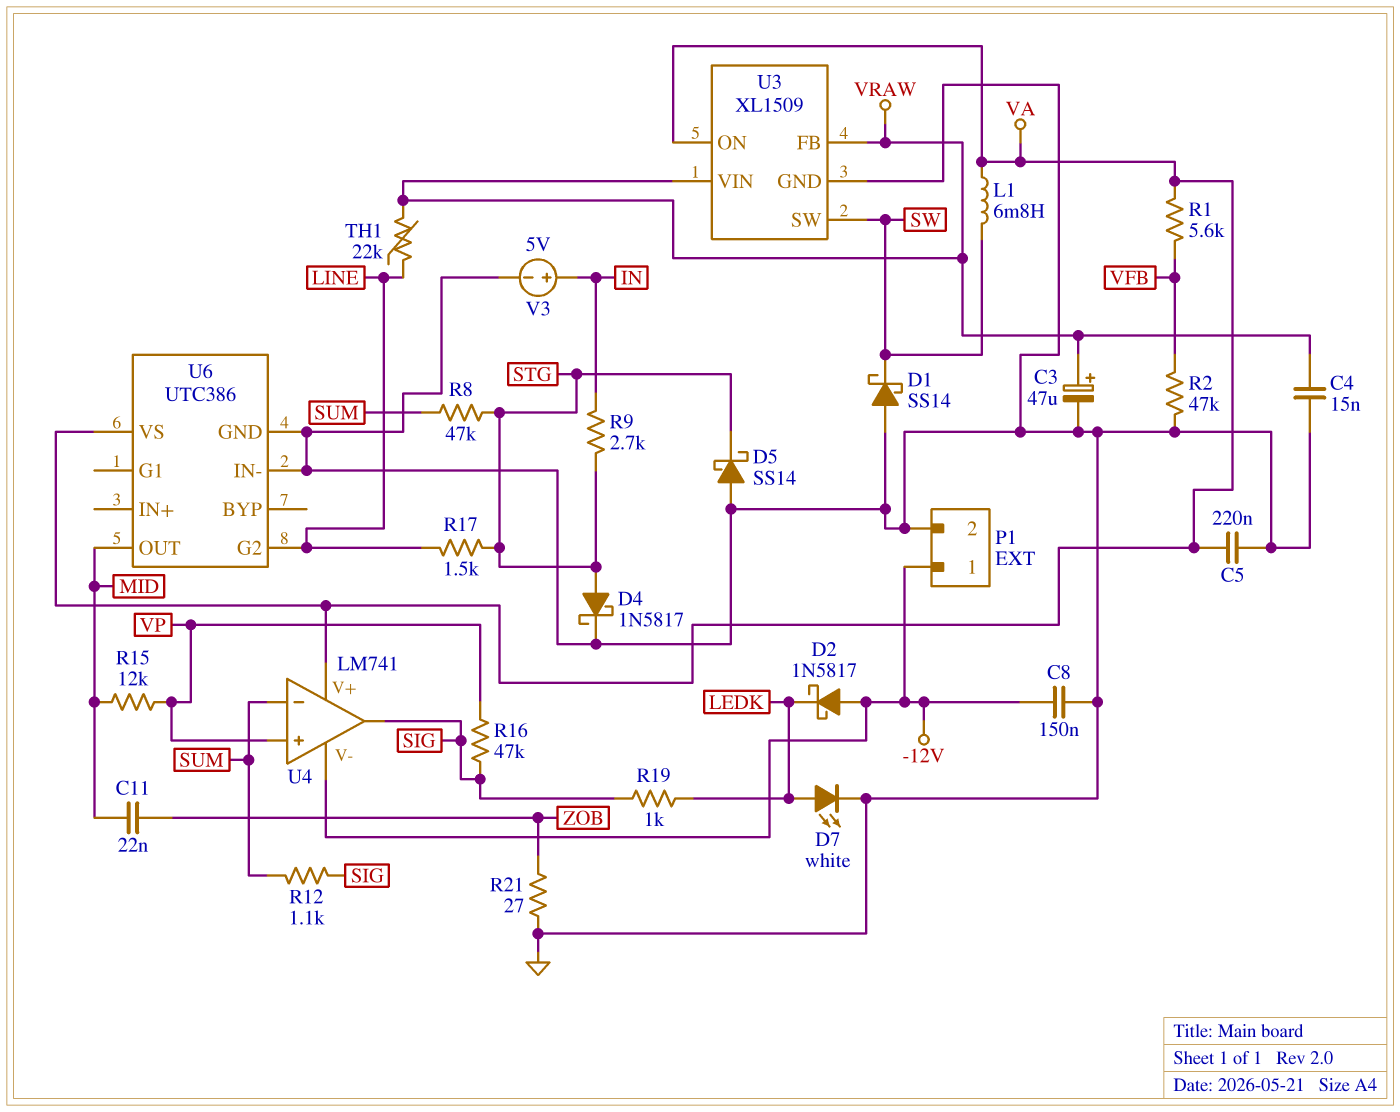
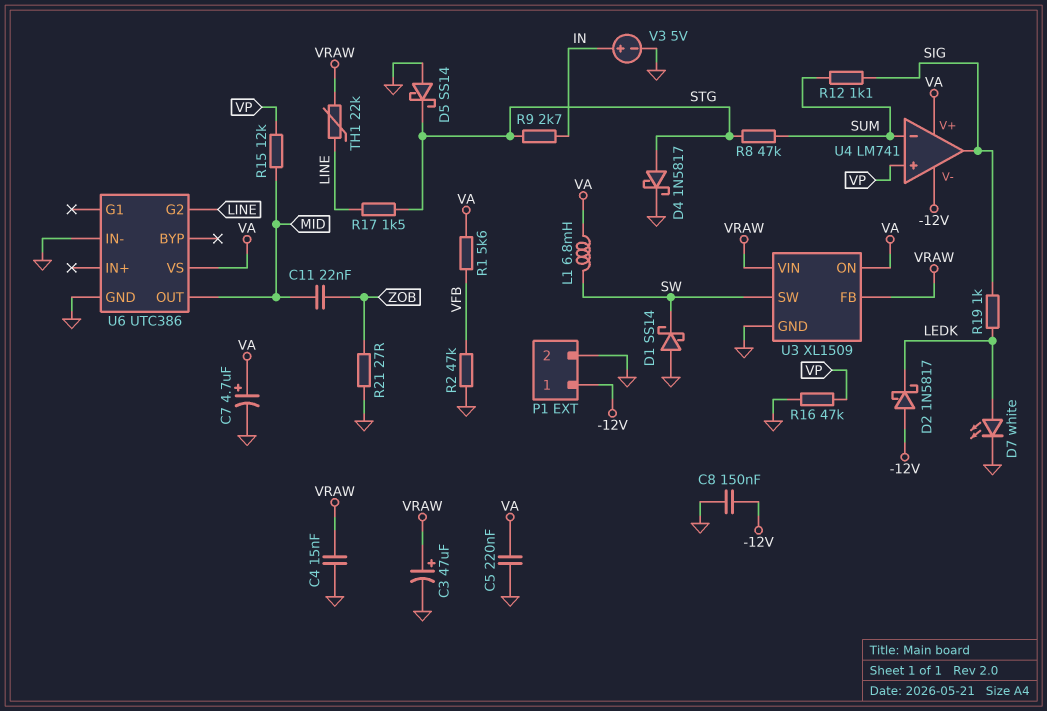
C7: none -> 4.7uF (plus VA, minus GND)
R16: 47k (SIG, VP) -> 47k (GND, VP)

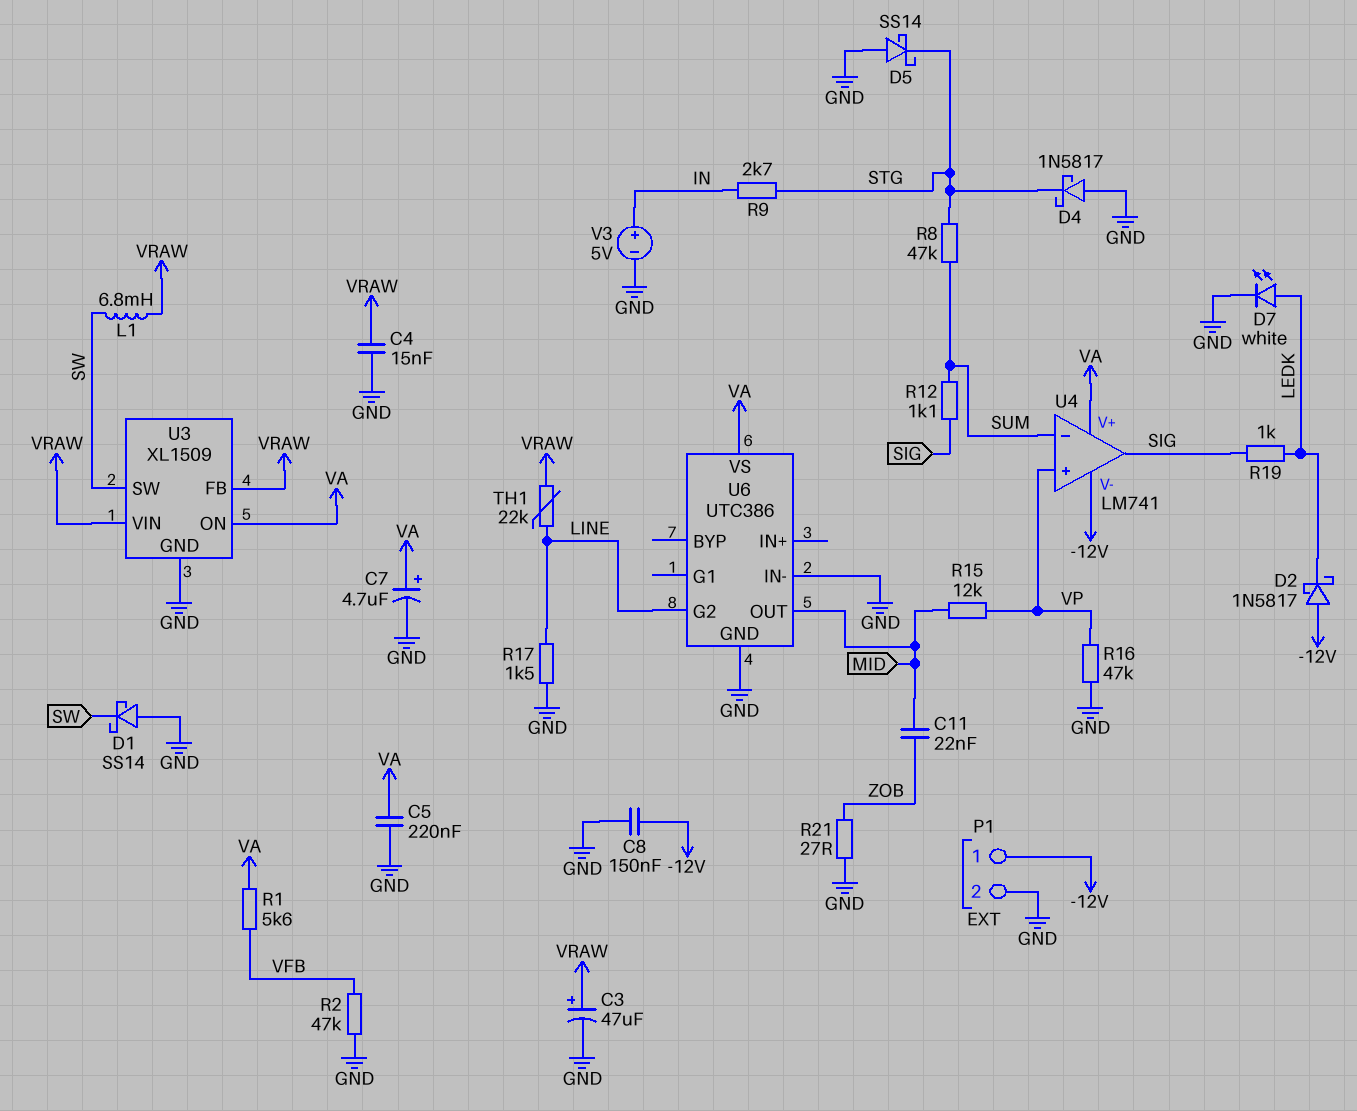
D4: schottky 1N5817 (A STG, K GND) -> schottky 1N5817 (A GND, K STG)
L1: 6.8mH (SW, VA) -> 6.8mH (SW, VRAW)
R17: 1.5k (LINE, STG) -> 1.5k (GND, LINE)

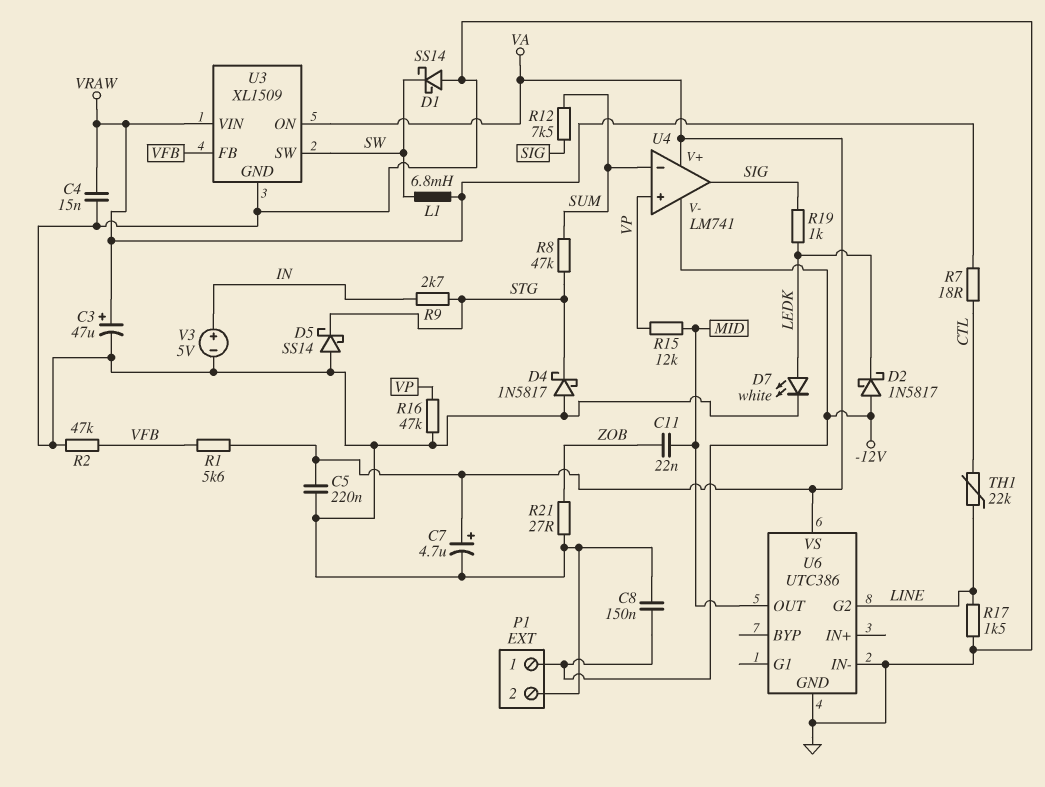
R7: none -> 18 (CTL, VRAW)
R12: 1.1k (SIG, SUM) -> 7.5k (SIG, SUM)
TH1: 22k (LINE, VRAW) -> 22k (CTL, LINE)
U3 pin FB: VRAW -> VFB

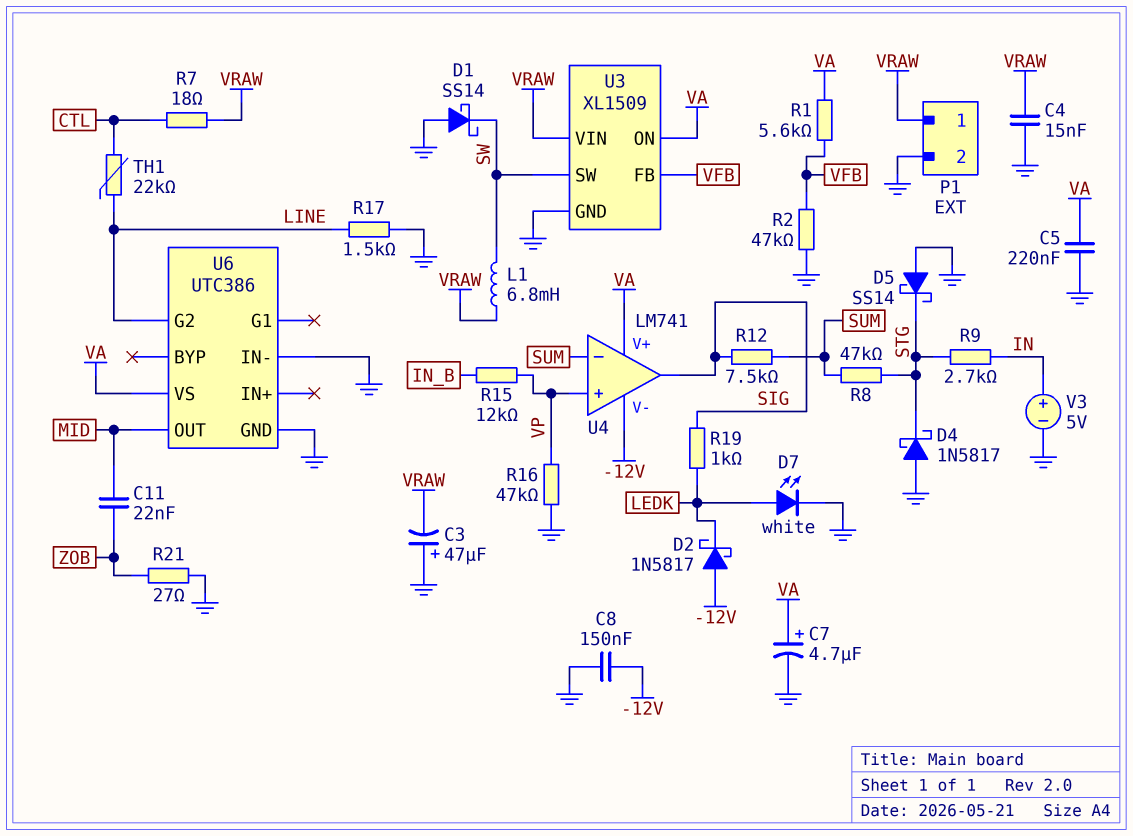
C3: 47uF (plus VRAW, minus GND) -> 47uF (plus GND, minus VRAW)
P1 pin 1: -12V -> VRAW
R15: 12k (MID, VP) -> 12k (IN_B, VP)

